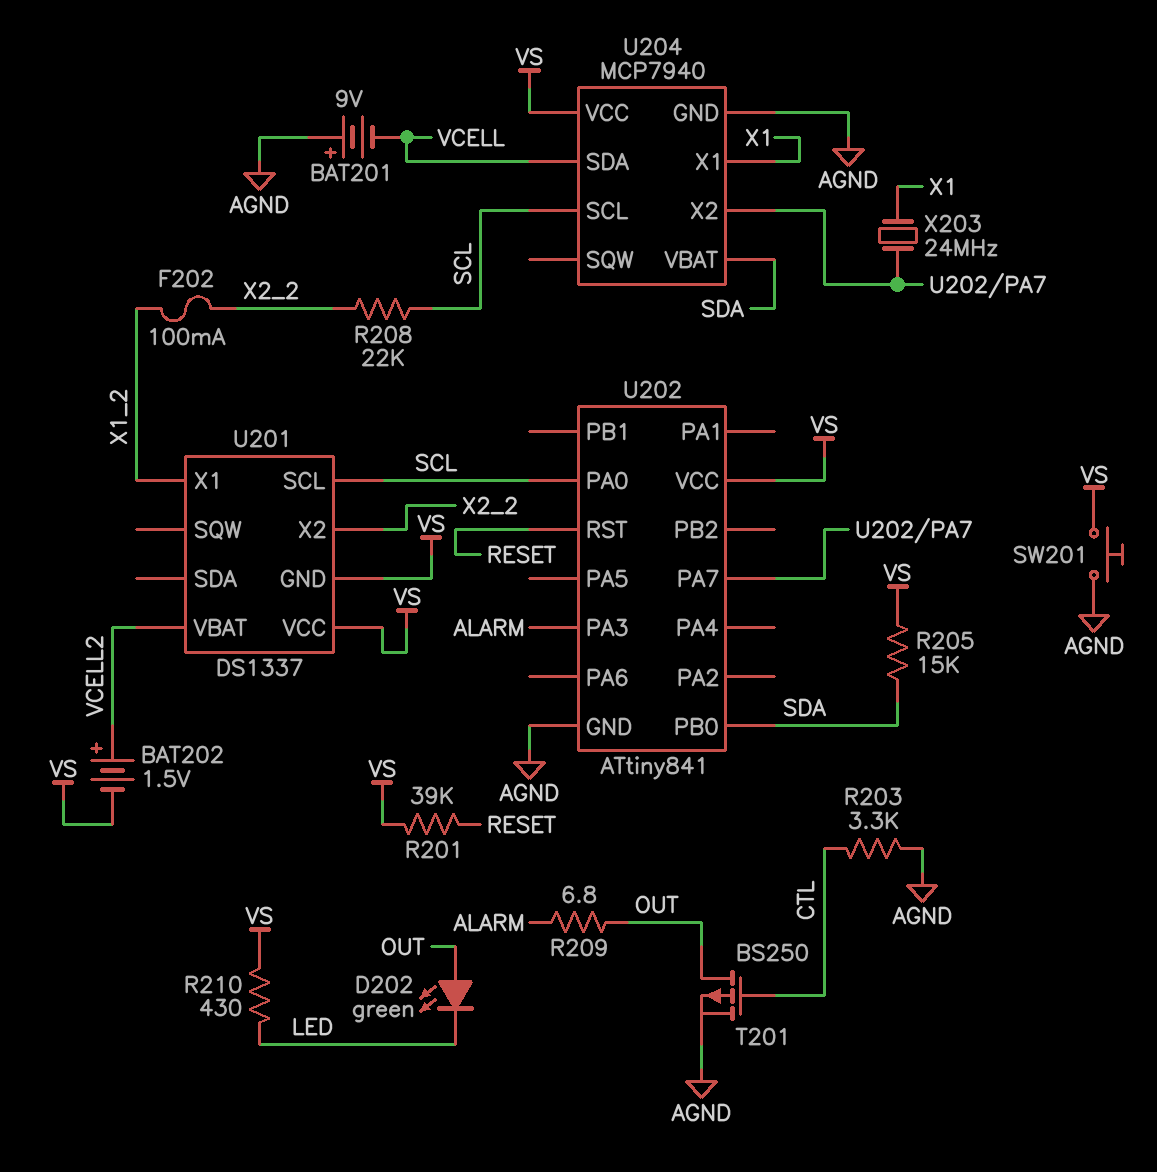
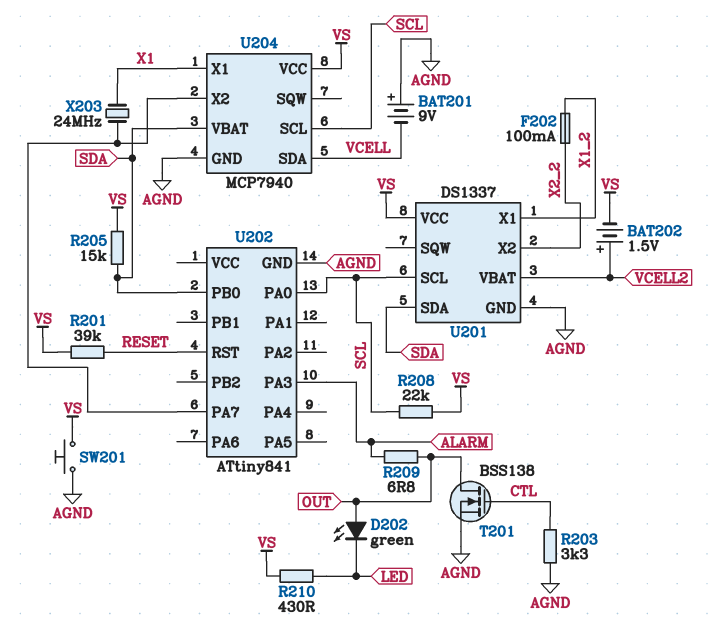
R208: 22k (SCL, X2_2) -> 22k (SCL, VS)
T201: PMOS BS250 (G CTL, D OUT, S AGND) -> NMOS BSS138 (G CTL, D OUT, S AGND)
U201 pin GND: VS -> AGND
U201 pin SDA: none -> SDA
U202 pin VCC: VS -> none

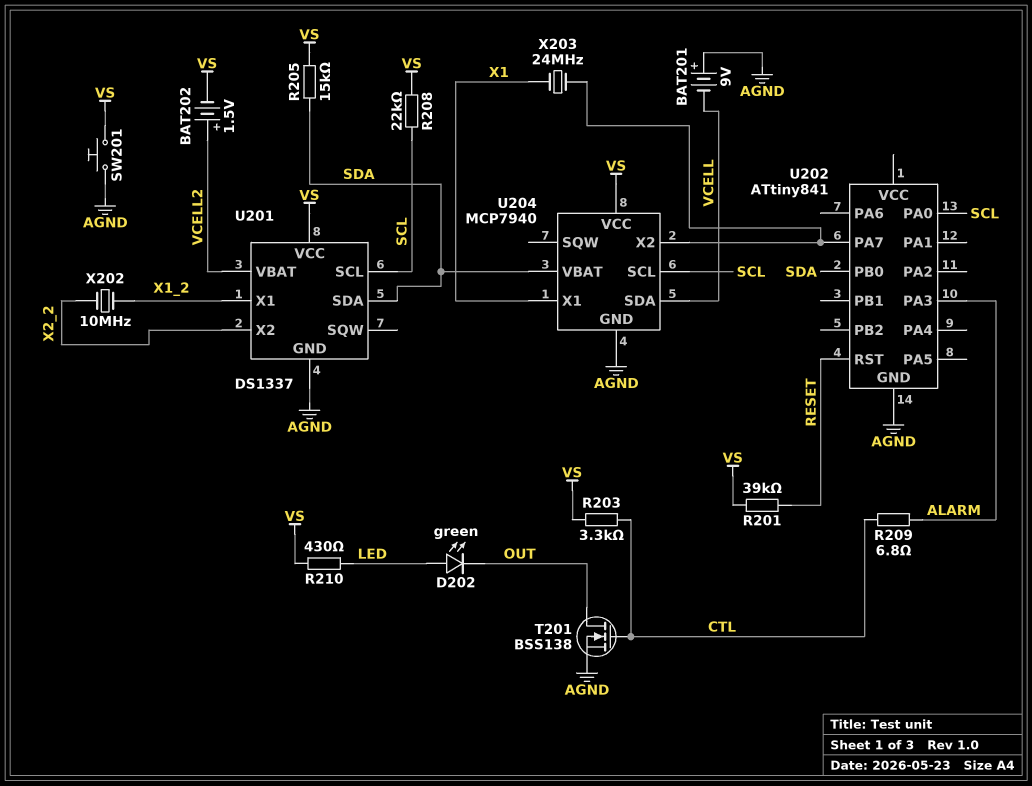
D202: LED green (A OUT, K LED) -> LED green (A LED, K OUT)
F202: 100mA (X1_2, X2_2) -> none
R203: 3.3k (AGND, CTL) -> 3.3k (CTL, VS)
R209: 6.8 (ALARM, OUT) -> 6.8 (ALARM, CTL)
X202: none -> 10MHz (X1_2, X2_2)

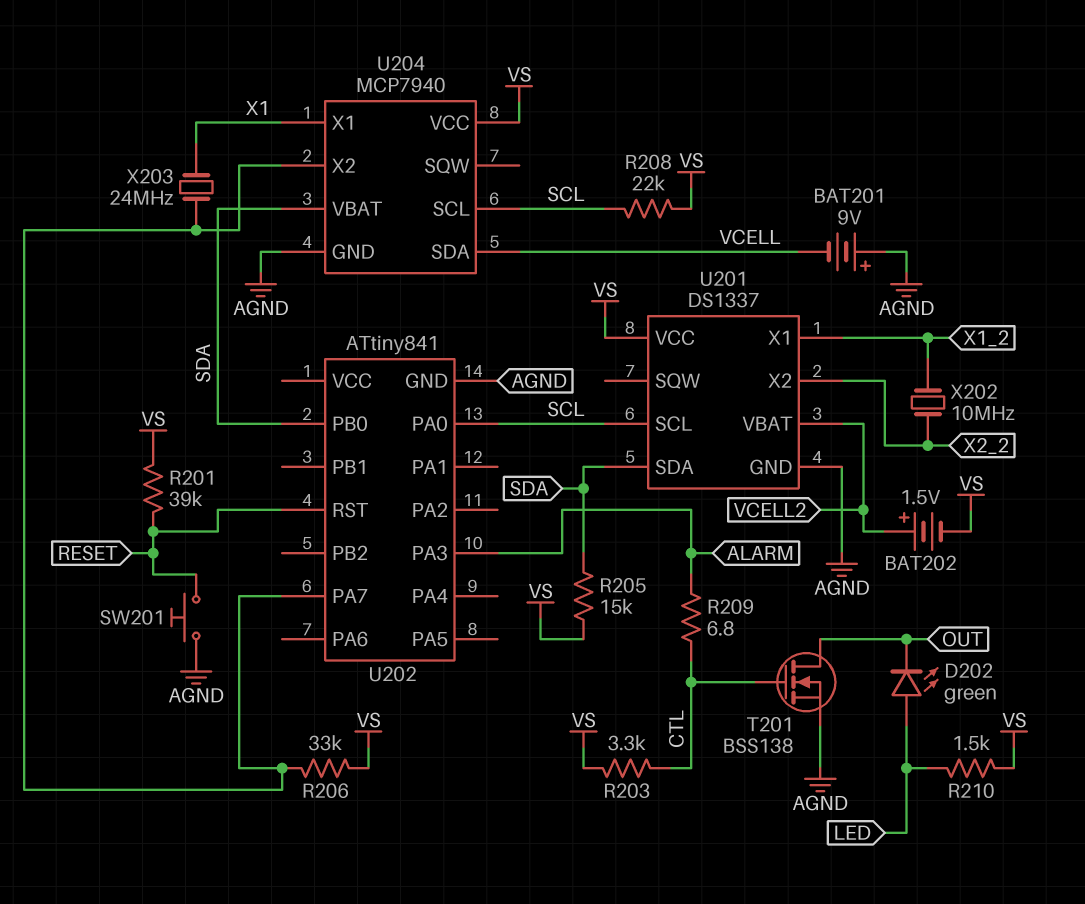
R206: none -> 33k (U202/PA7, VS)
R210: 430 (LED, VS) -> 1.5k (LED, VS)
SW201: button (AGND, VS) -> button (AGND, RESET)

